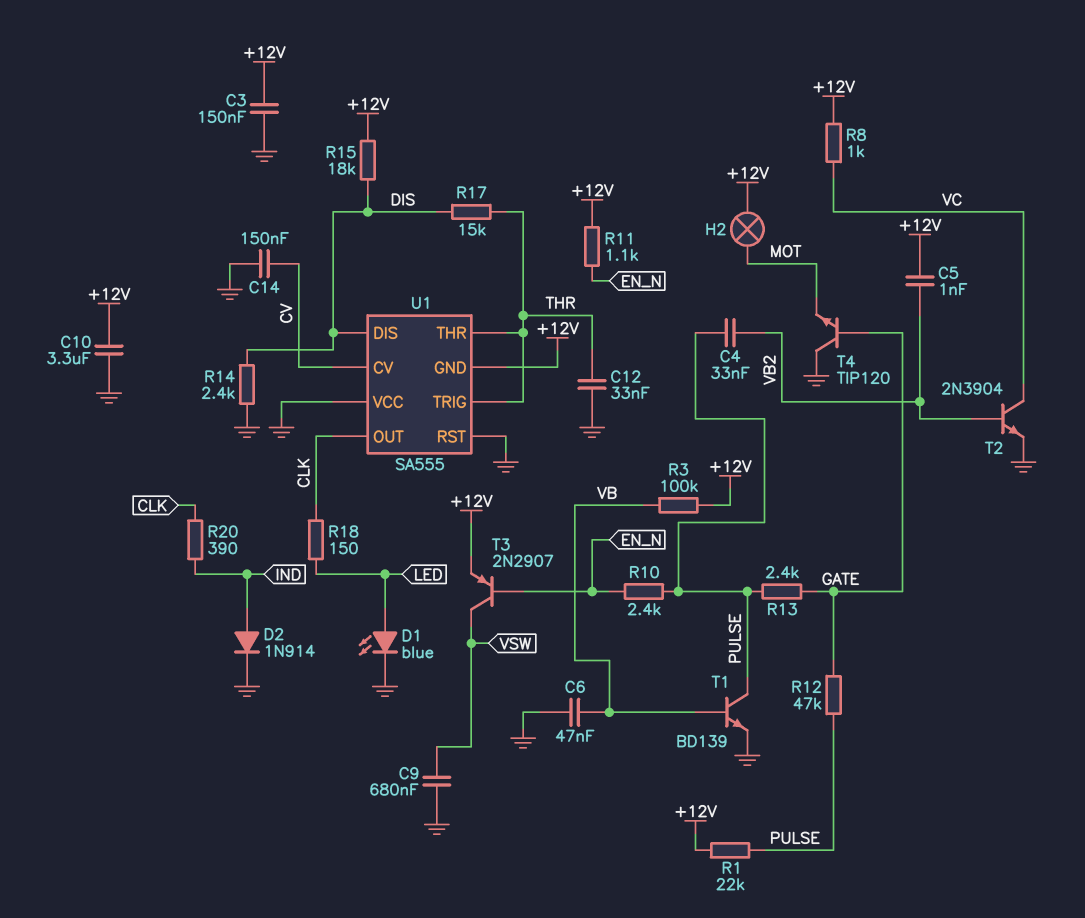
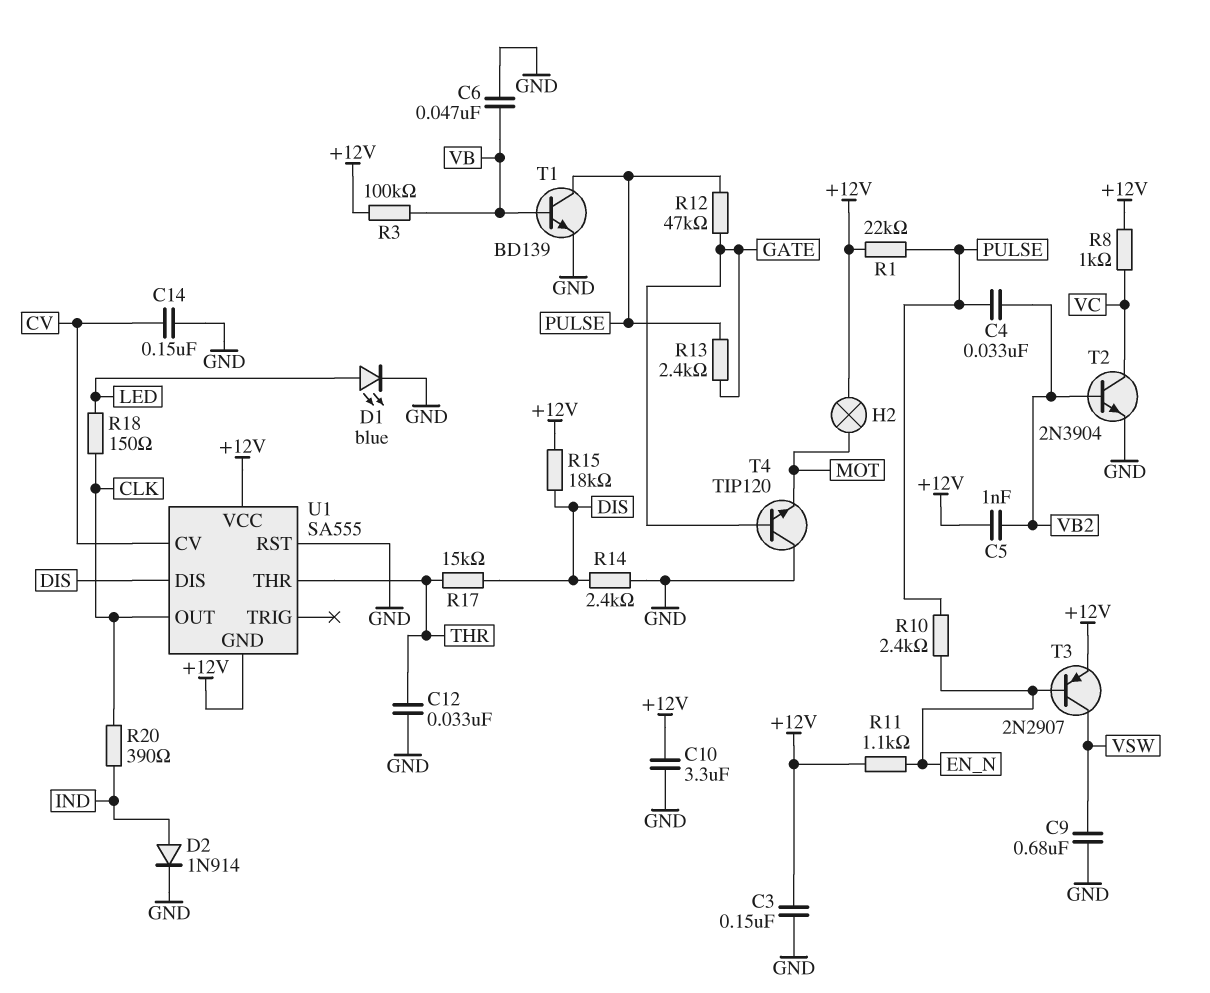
U1 pin TRIG: THR -> none
U1 pin VCC: GND -> +12V

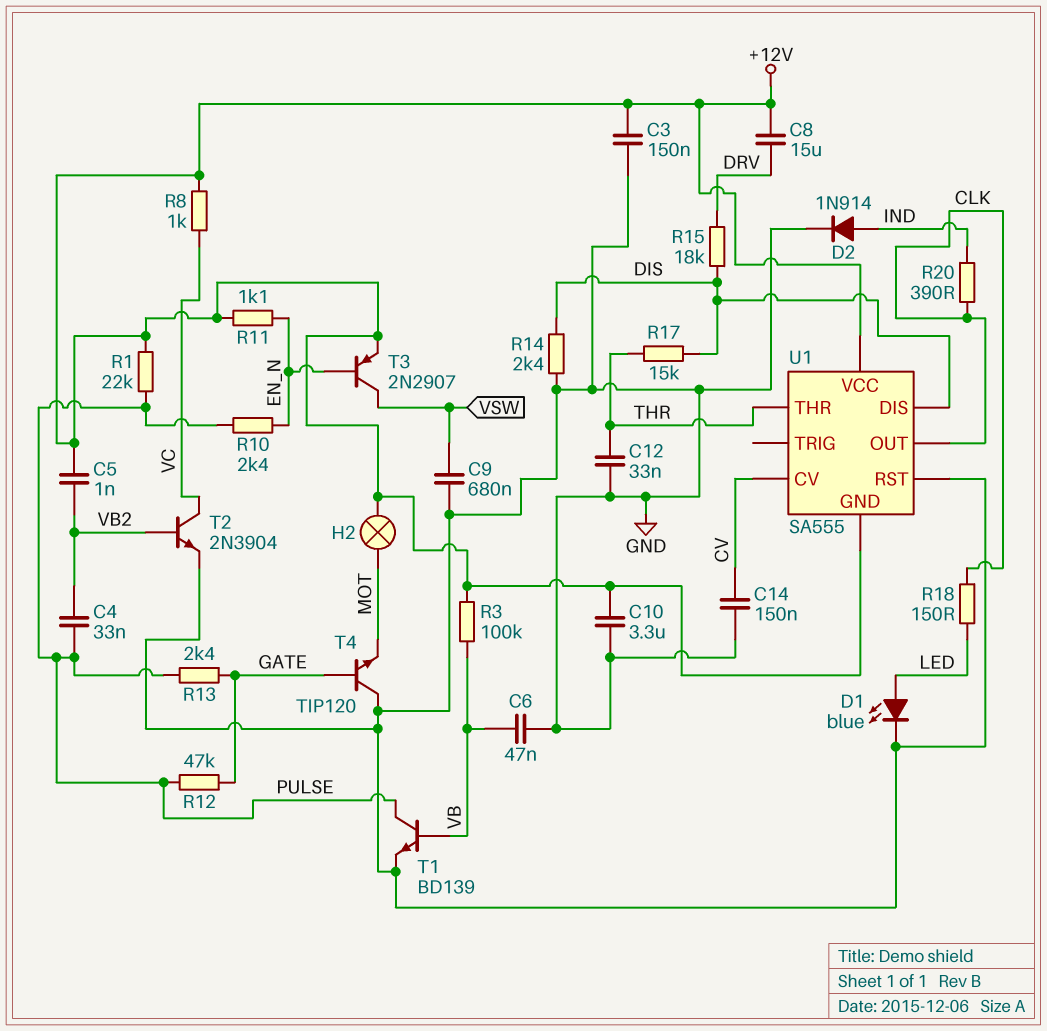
C8: none -> 15uF (+12V, DRV)
R15: 18k (+12V, DIS) -> 18k (DIS, DRV)

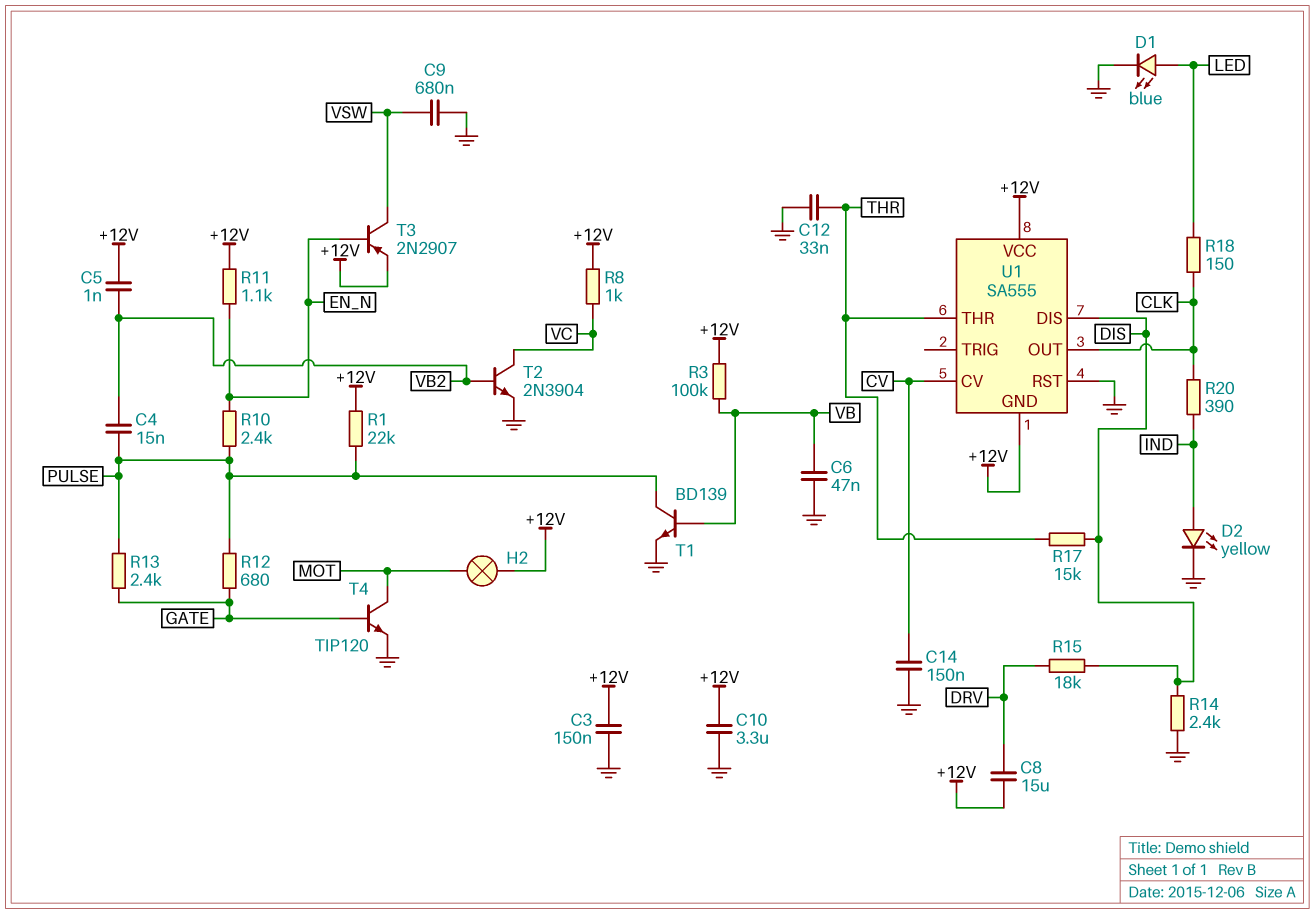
C4: 33nF (PULSE, VB2) -> 15nF (PULSE, VB2)
D2: diode 1N914 (A IND, K GND) -> LED yellow (A IND, K GND)
R12: 47k (GATE, PULSE) -> 680 (GATE, PULSE)
T4: NPN TIP120 (B GATE, C GND, E MOT) -> NPN TIP120 (B GATE, C MOT, E GND)

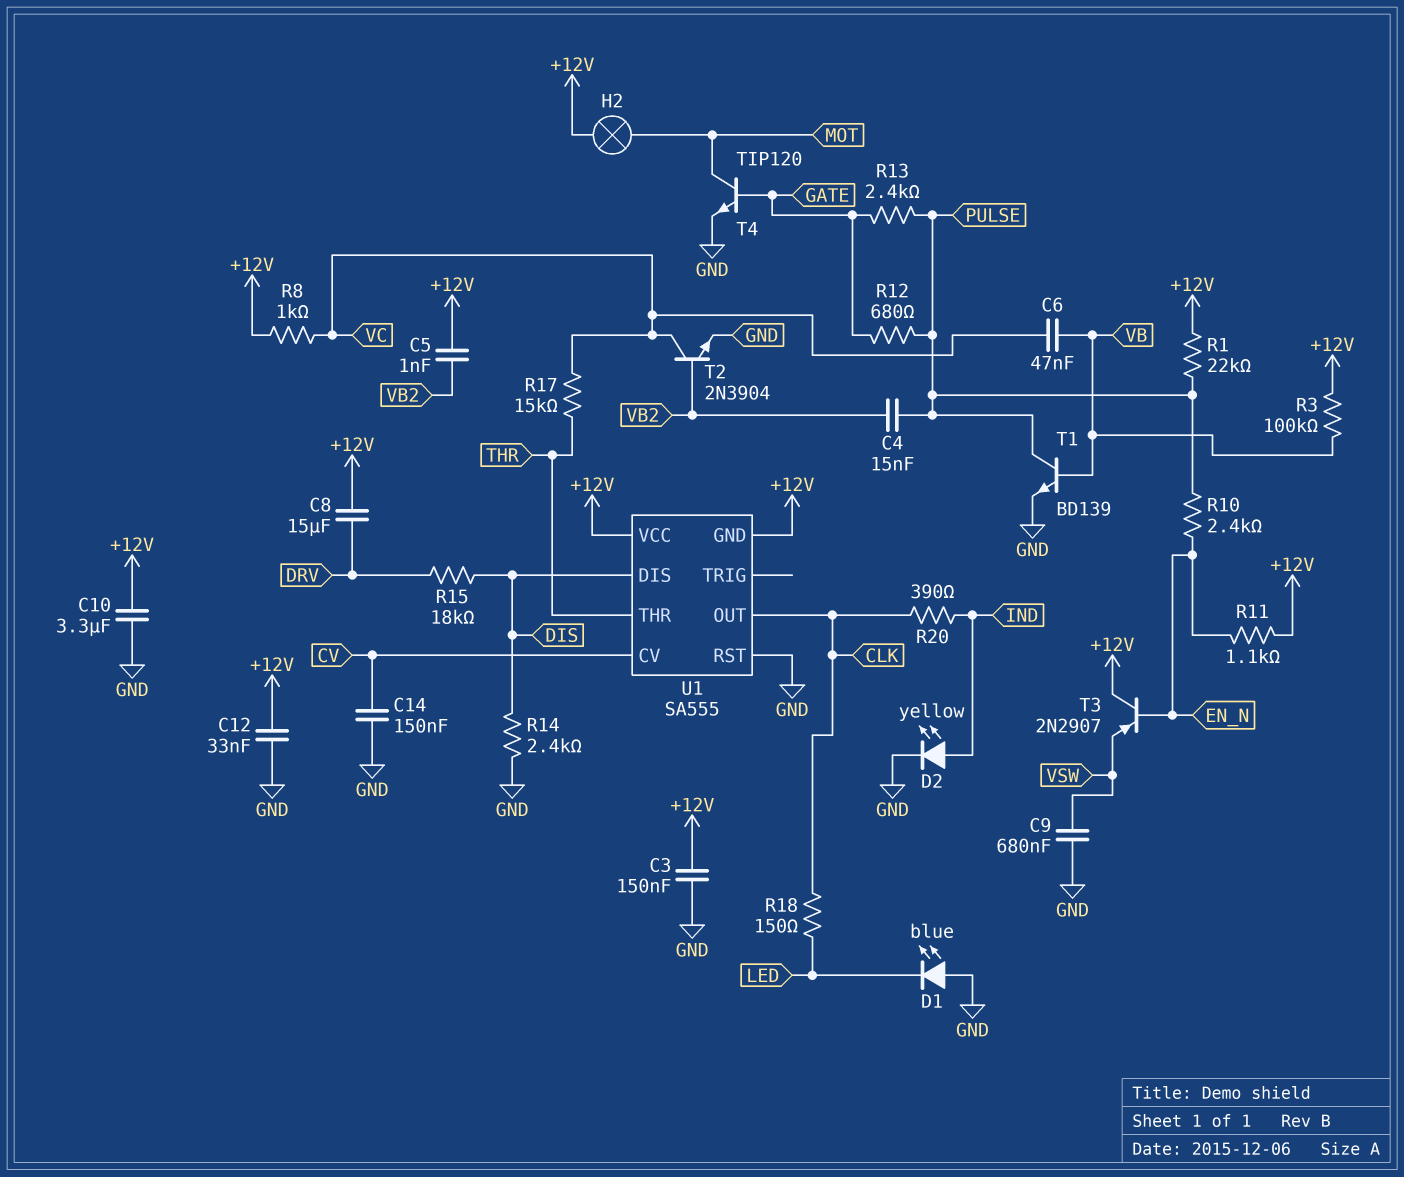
C6: 47nF (GND, VB) -> 47nF (VB, VC)
C12: 33nF (GND, THR) -> 33nF (+12V, GND)
D1: LED blue (A LED, K GND) -> LED blue (A GND, K LED)
R17: 15k (DIS, THR) -> 15k (THR, VC)
T3: PNP 2N2907 (B EN_N, C VSW, E +12V) -> PNP 2N2907 (B EN_N, C +12V, E VSW)

